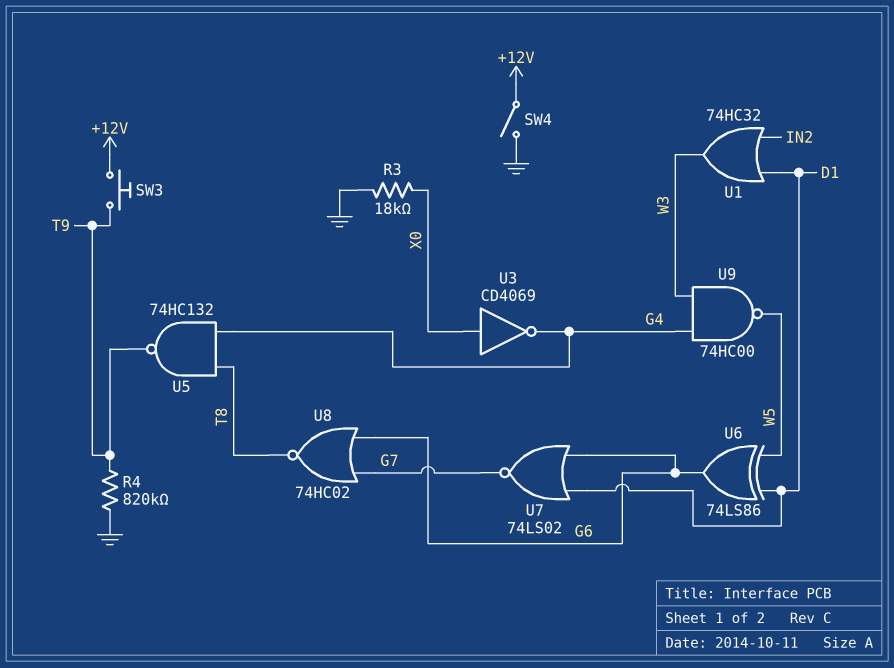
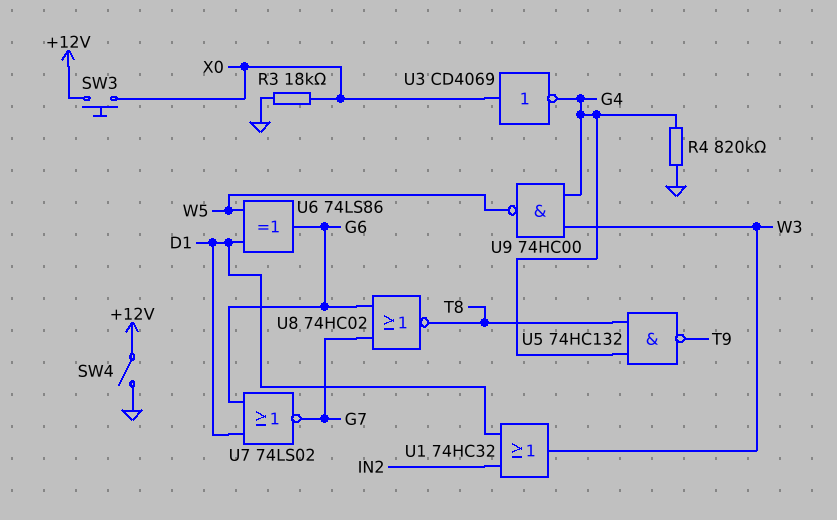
R4: 820k (GND, T9) -> 820k (G4, GND)
SW3: button (+12V, T9) -> button (+12V, X0)

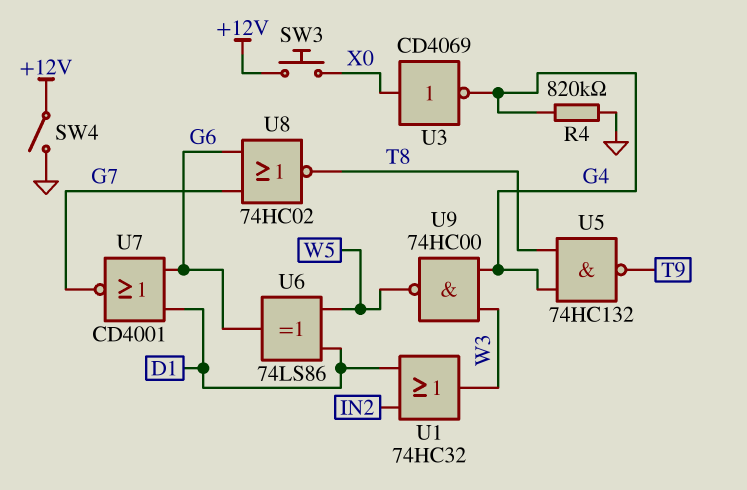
R3: 18k (GND, X0) -> none
U7: NOR 74LS02 (in D1, in G6, out G7) -> NOR CD4001 (in D1, in G6, out G7)

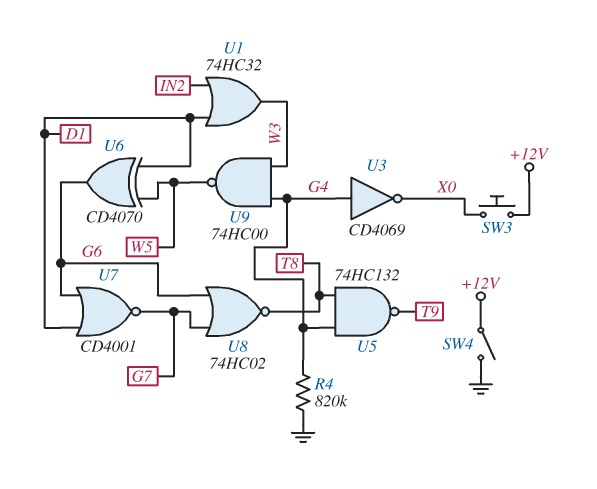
U3: NOT CD4069 (in X0, out G4) -> NOT CD4069 (in G4, out X0)
U6: XOR 74LS86 (in D1, in W5, out G6) -> XOR CD4070 (in D1, in W5, out G6)

